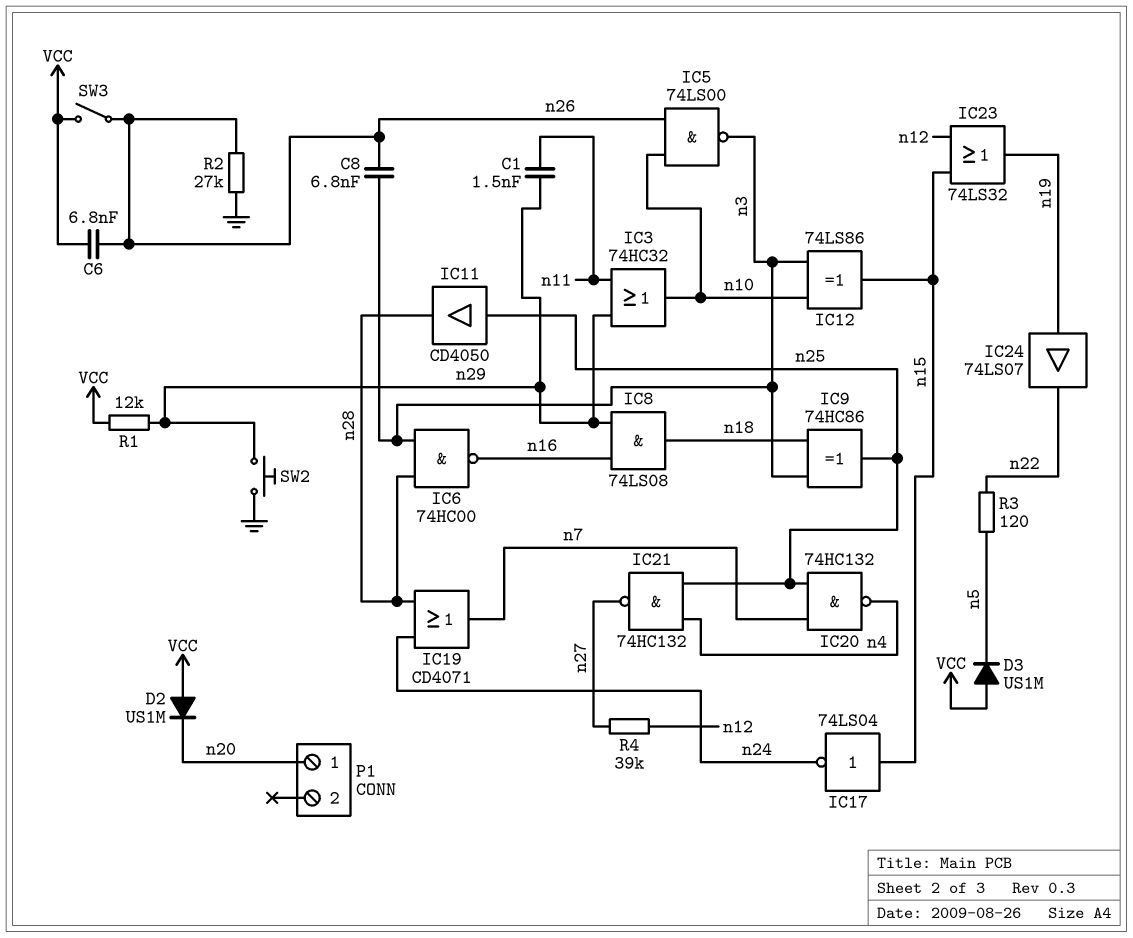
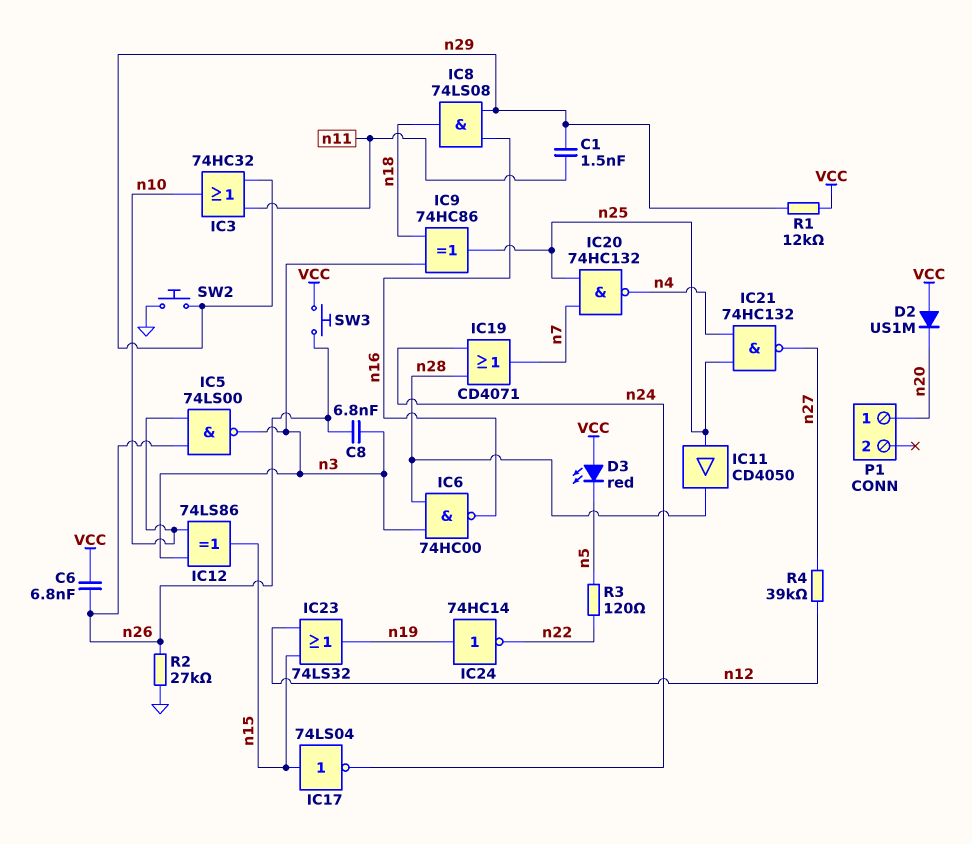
D3: diode US1M (A VCC, K n5) -> LED red (A VCC, K n5)
IC24: buffer 74LS07 (in n19, out n22) -> NOT 74HC14 (in n19, out n22)
SW3: switch (VCC, n26) -> button (VCC, n26)

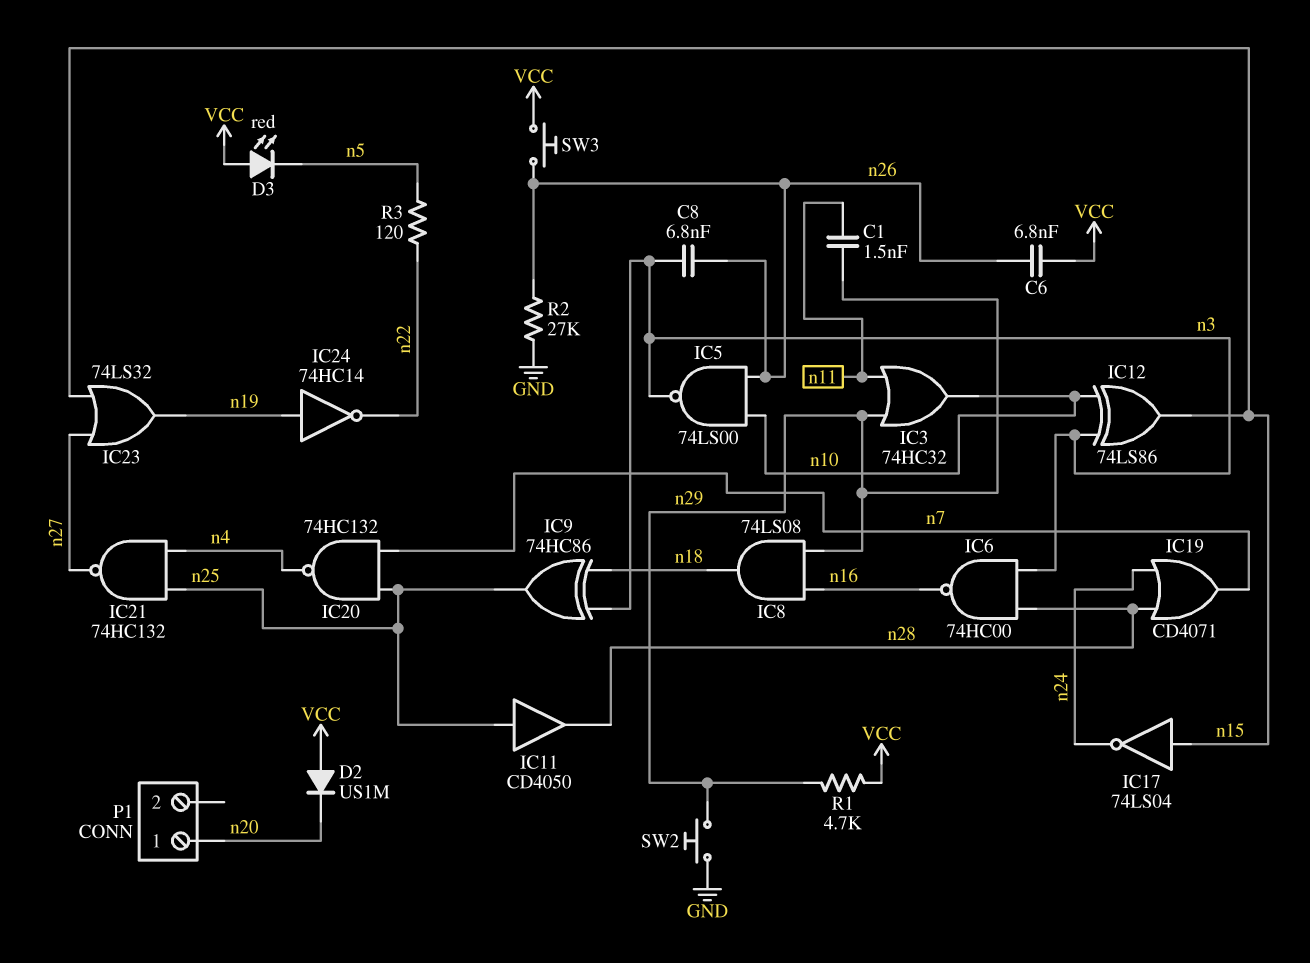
IC23: OR 74LS32 (in n12, in n15, out n19) -> OR 74LS32 (in n15, in n27, out n19)
R1: 12k (VCC, n29) -> 4.7k (VCC, n29)
R4: 39k (n12, n27) -> none

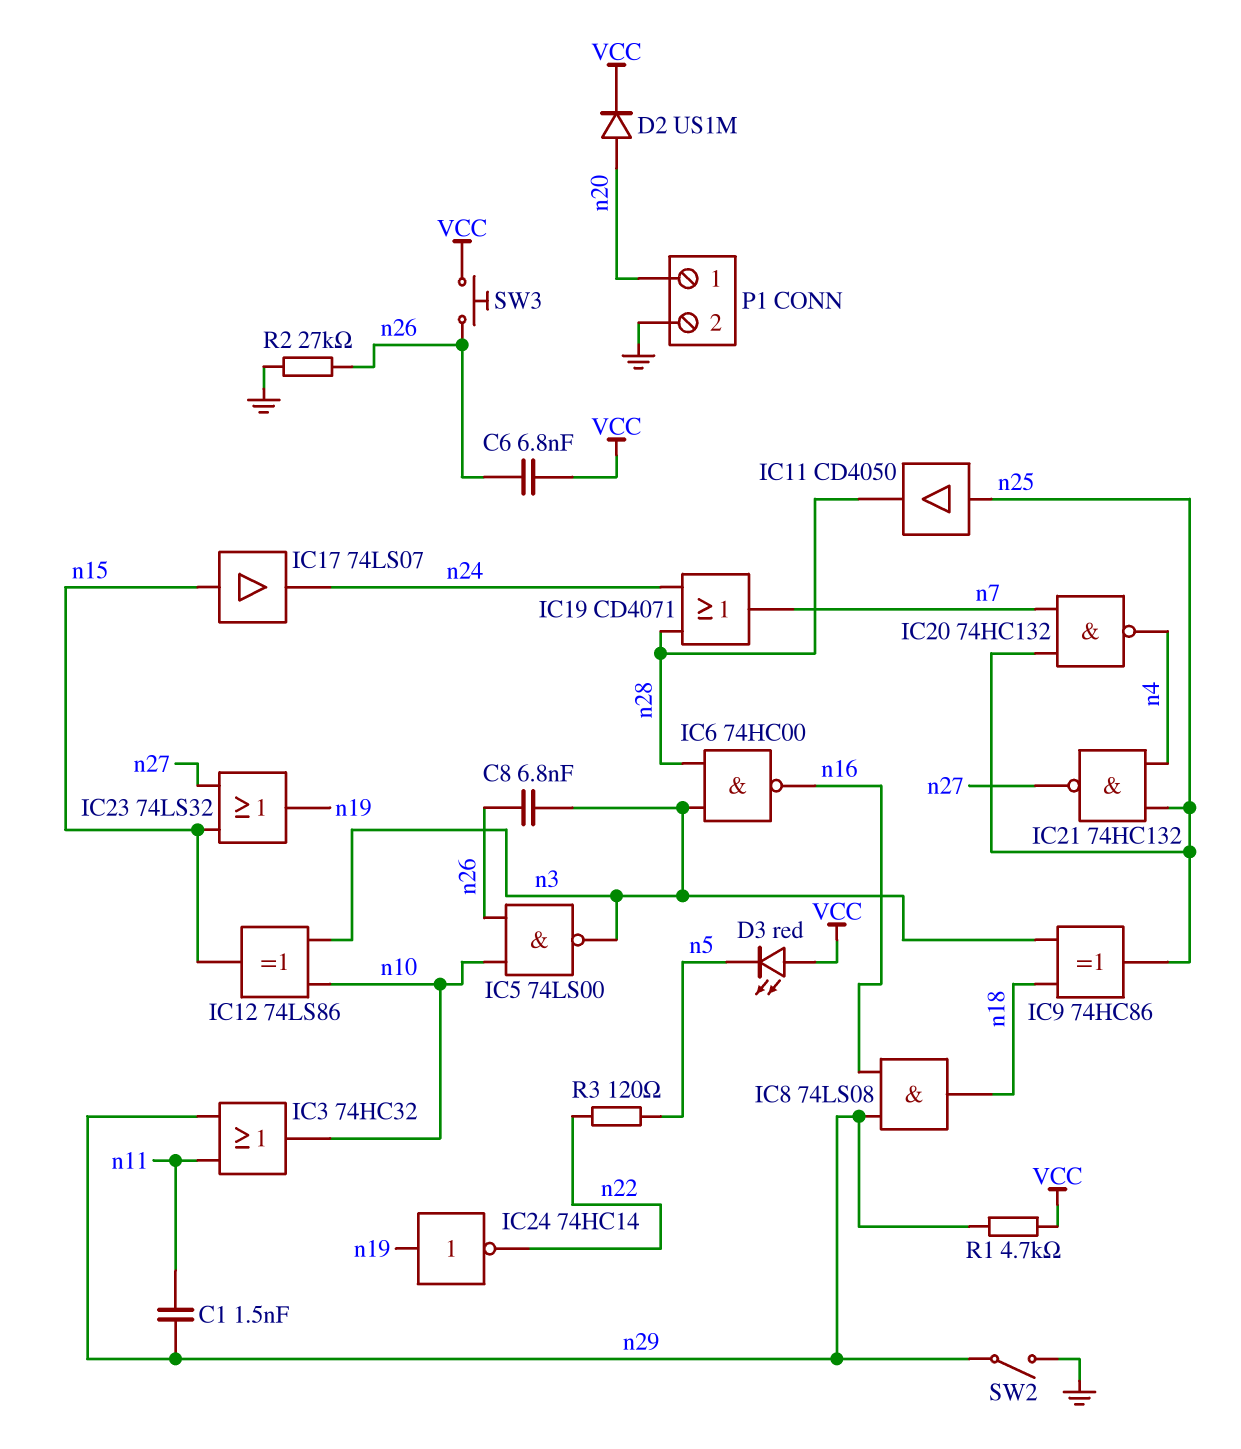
D2: diode US1M (A VCC, K n20) -> diode US1M (A n20, K VCC)
IC17: NOT 74LS04 (in n15, out n24) -> buffer 74LS07 (in n15, out n24)
P1 pin 2: none -> GND
SW2: button (GND, n29) -> switch (GND, n29)

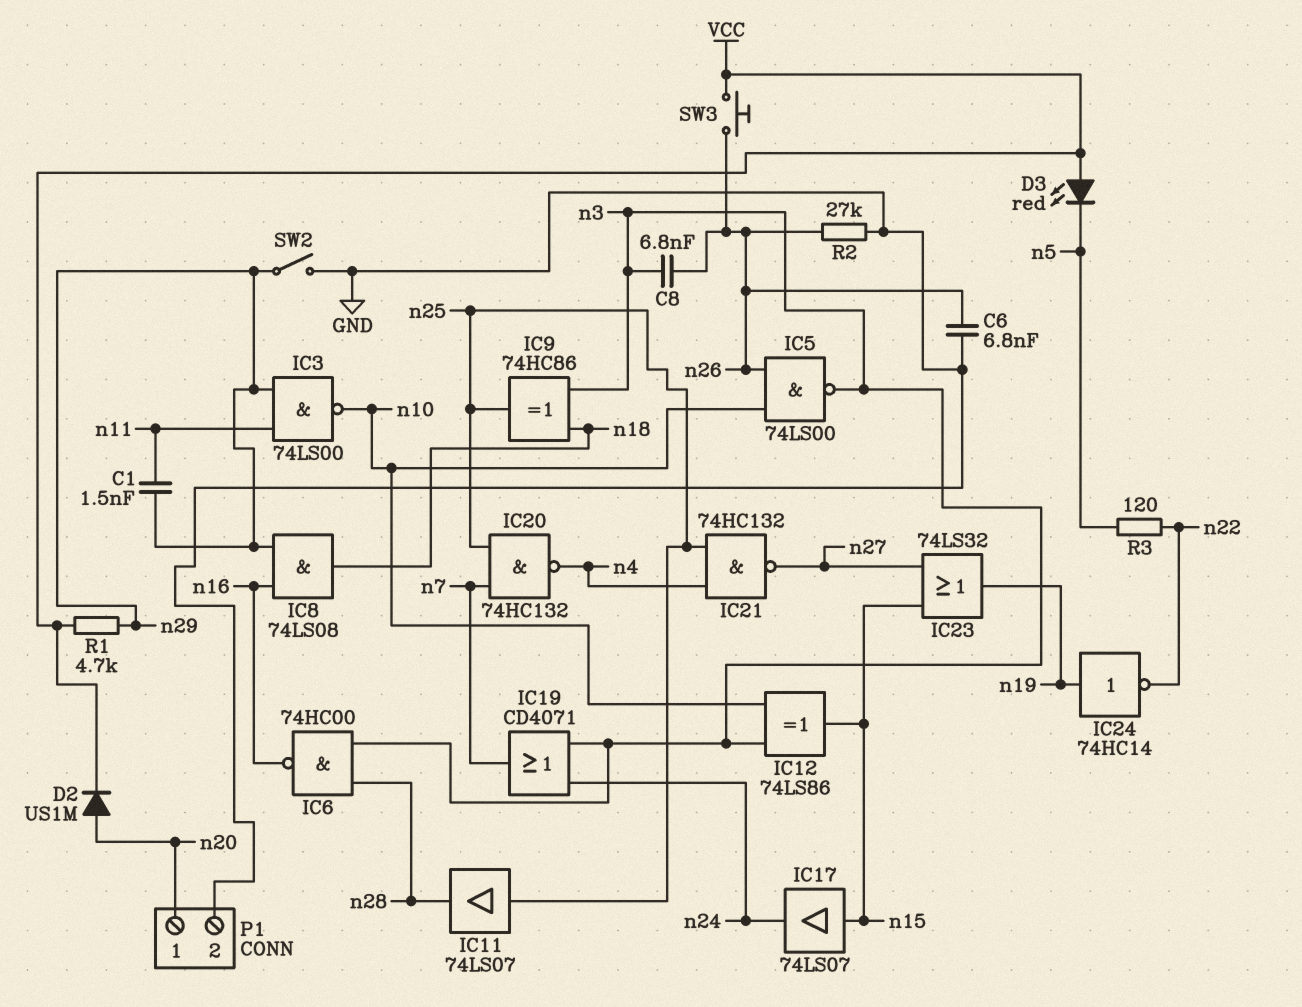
C6: 6.8nF (VCC, n26) -> 6.8nF (GND, n26)
IC3: OR 74HC32 (in n11, in n29, out n10) -> NAND 74LS00 (in n11, in n29, out n10)
IC11: buffer CD4050 (in n25, out n28) -> buffer 74LS07 (in n25, out n28)
IC19: OR CD4071 (in n24, in n28, out n7) -> OR CD4071 (in n3, in n24, out n7)

